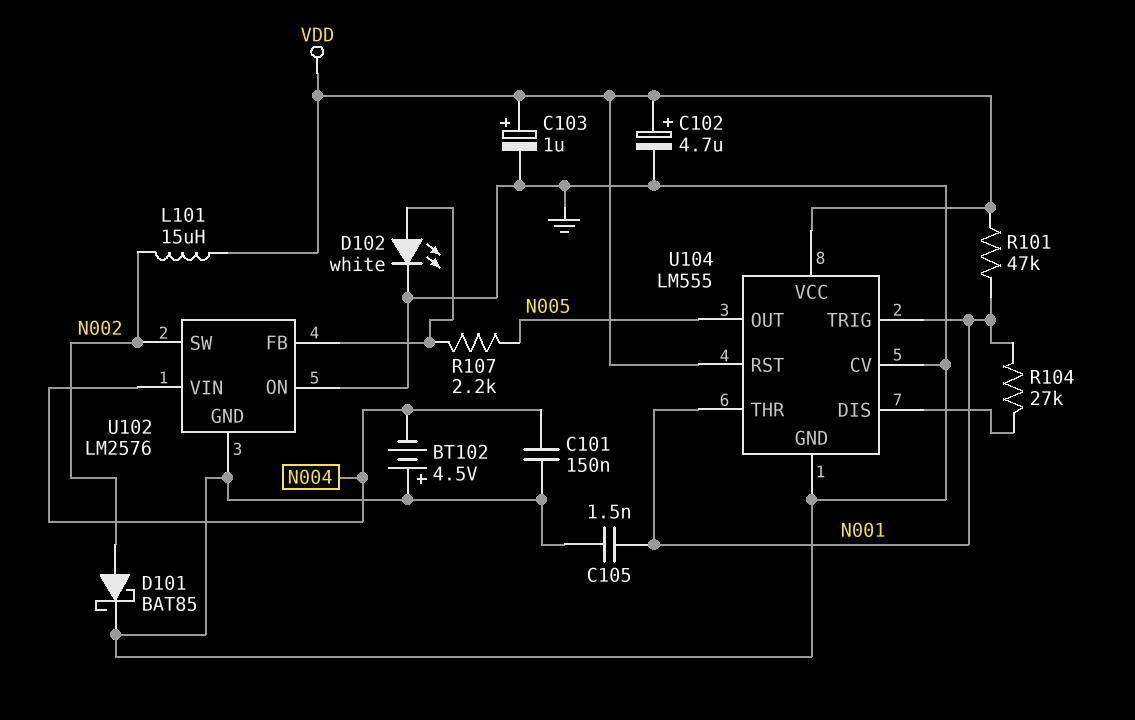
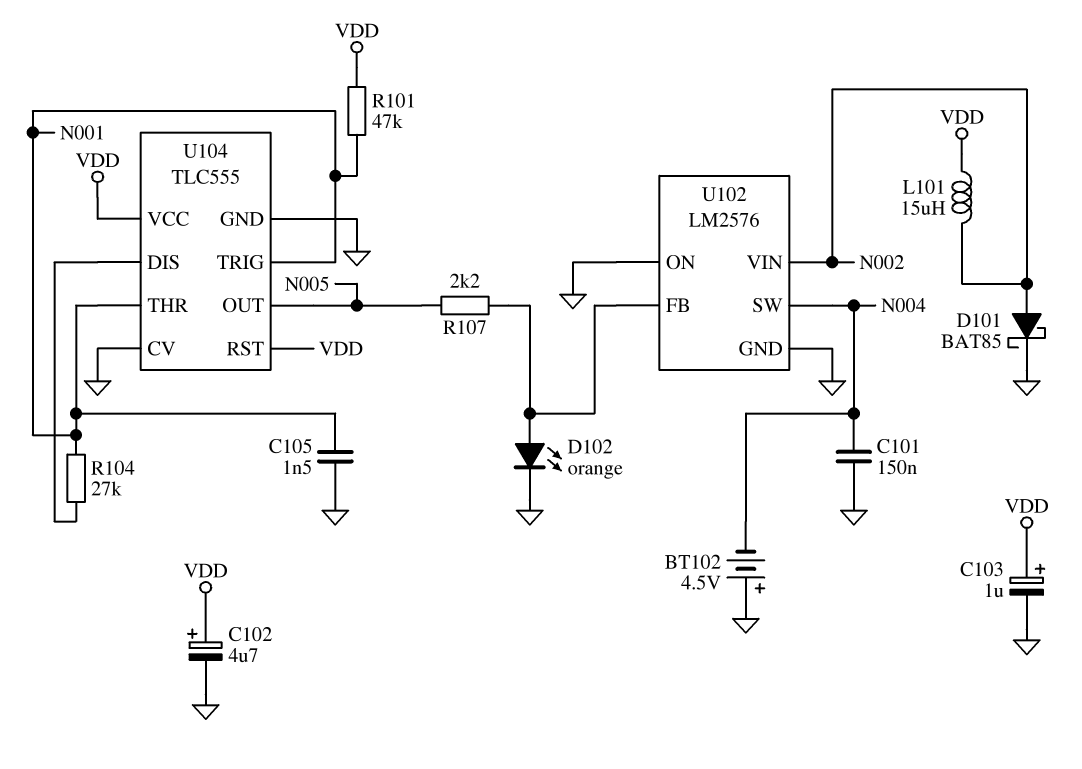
D102: LED white (A U102/FB, K GND) -> LED orange (A U102/FB, K GND)
U102 pin SW: N002 -> N004
U102 pin VIN: N004 -> N002
U104: LM555 -> TLC555

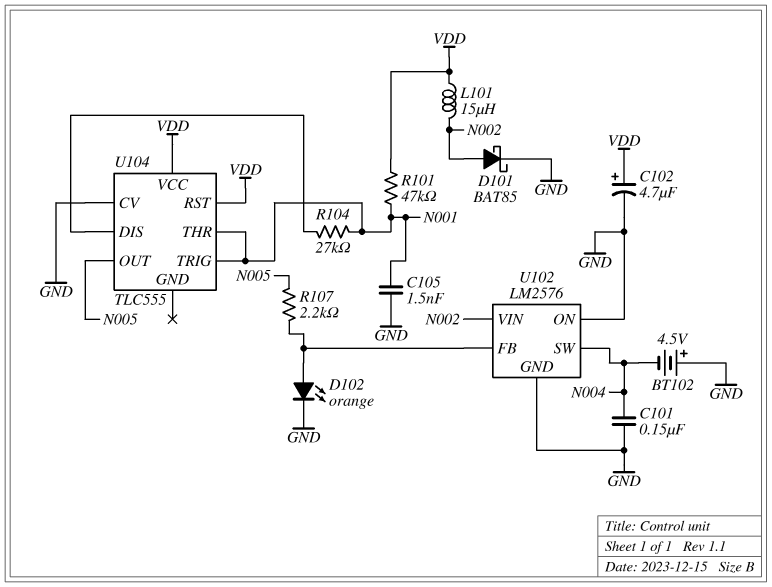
C103: 1uF (plus VDD, minus GND) -> none
U104 pin GND: GND -> none

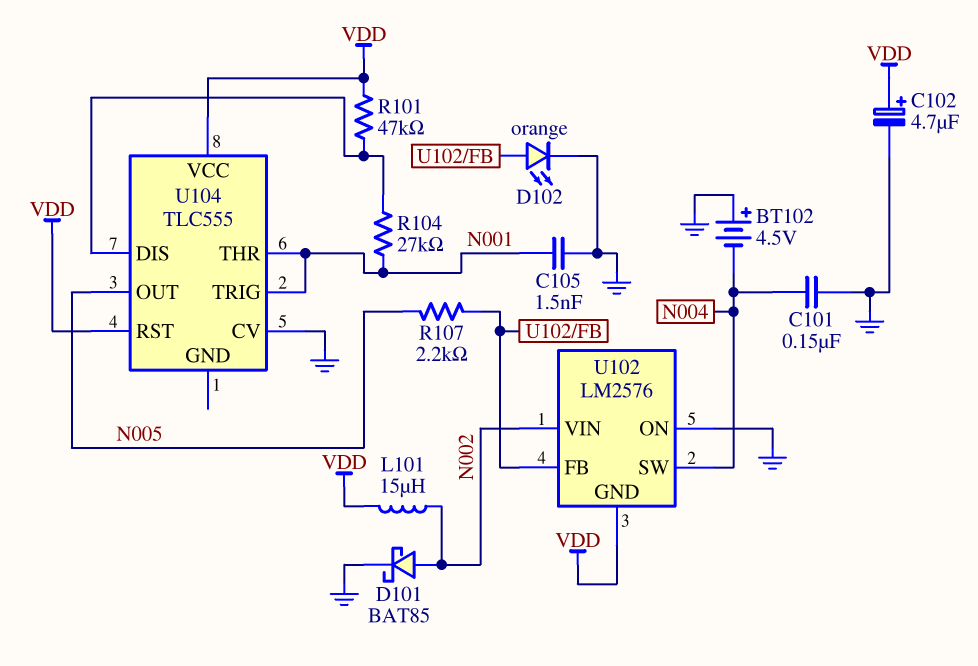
R101: 47k (N001, VDD) -> 47k (U104/DIS, VDD)
U102 pin GND: GND -> VDD

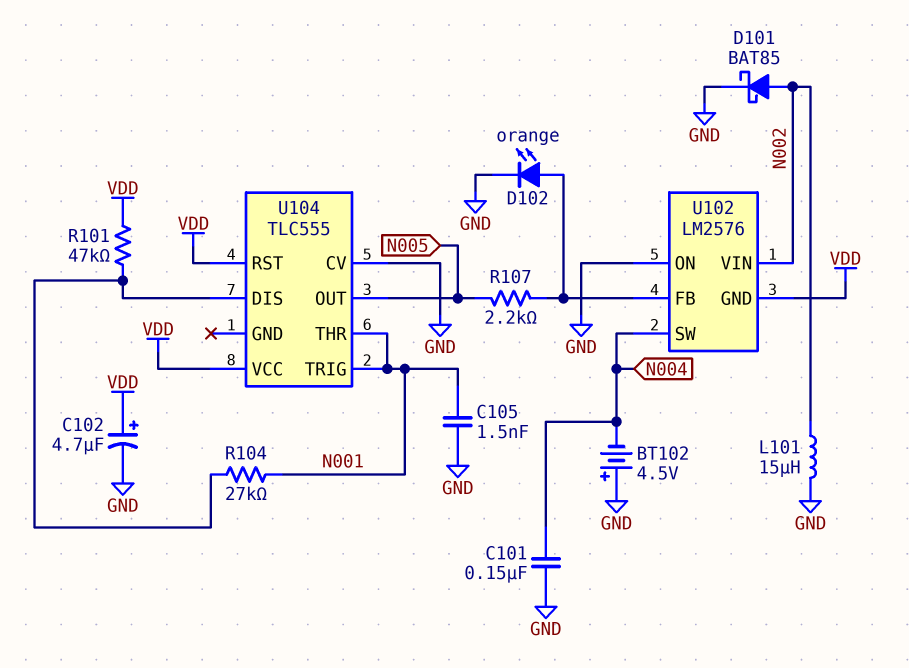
L101: 15uH (N002, VDD) -> 15uH (GND, N002)

